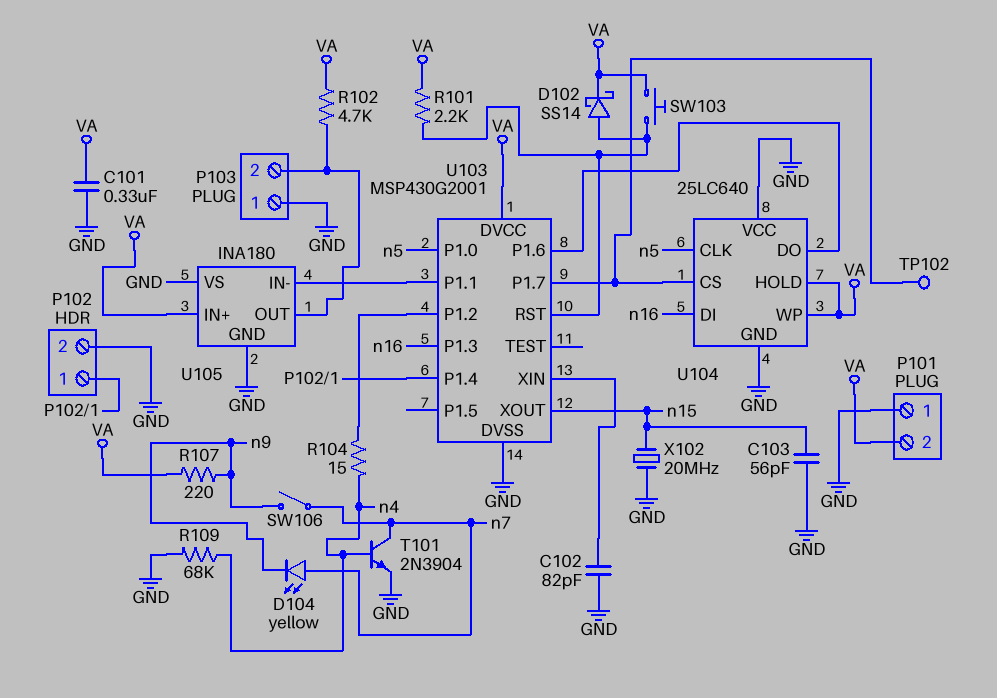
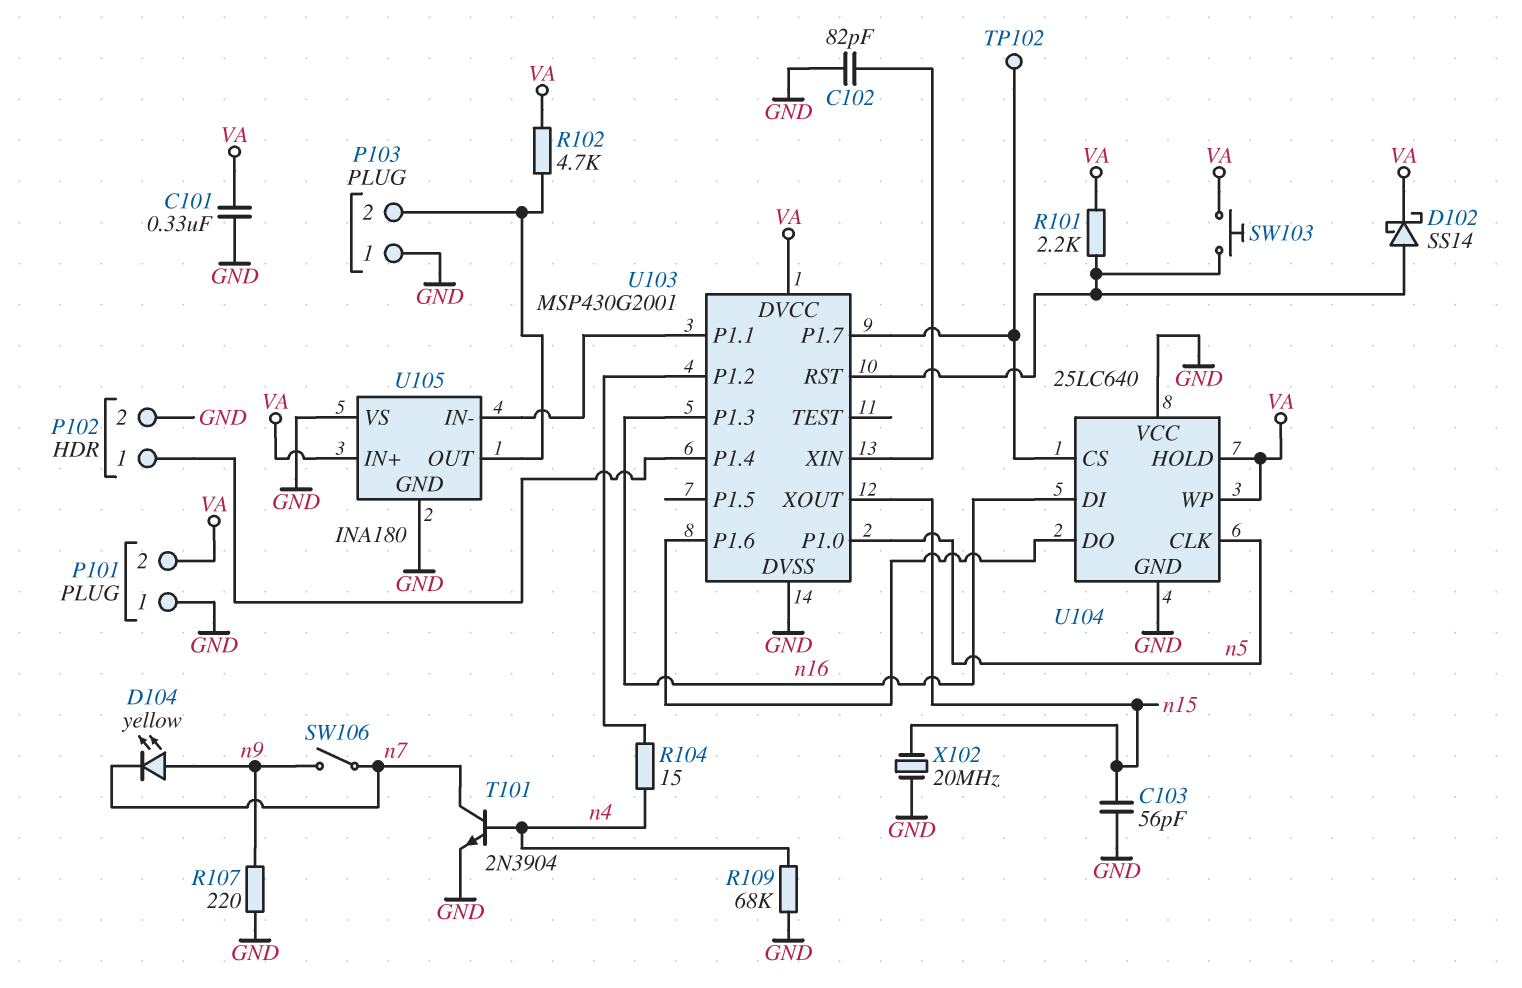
D104: LED yellow (A n7, K n9) -> LED yellow (A n9, K n7)
R107: 220 (VA, n9) -> 220 (GND, n9)

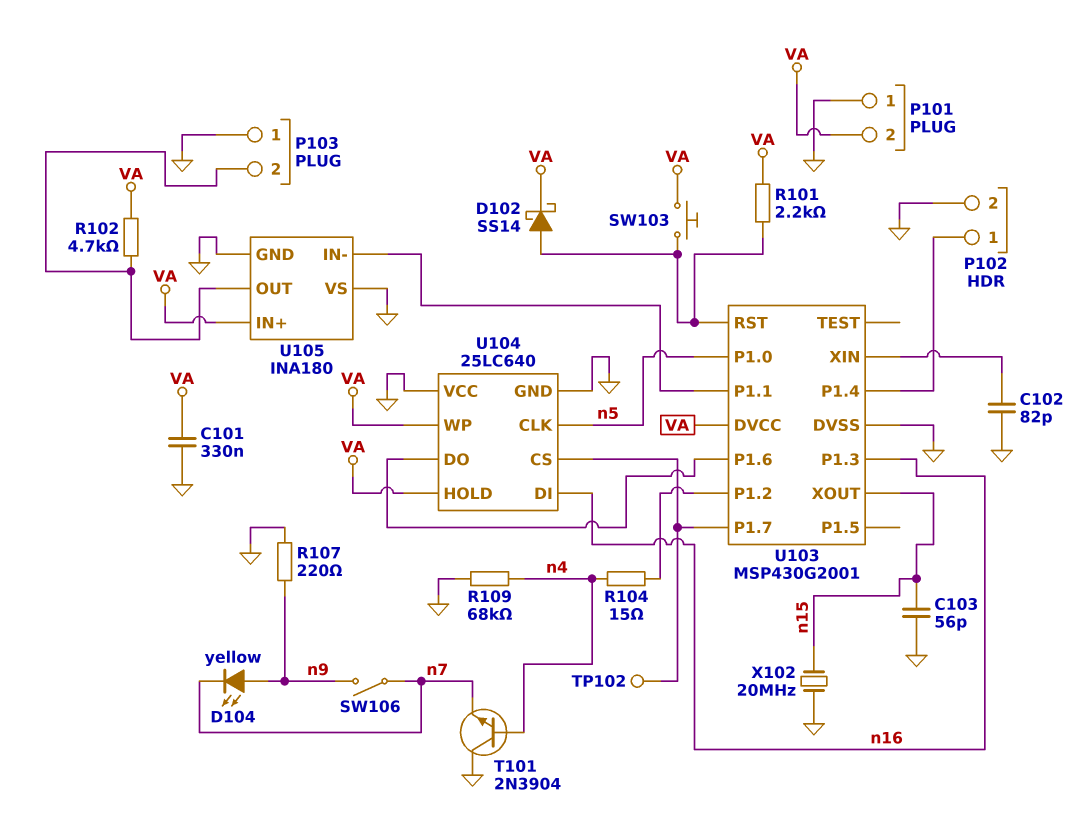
T101: NPN 2N3904 (B n4, C n7, E GND) -> NPN 2N3904 (B n4, C GND, E n7)

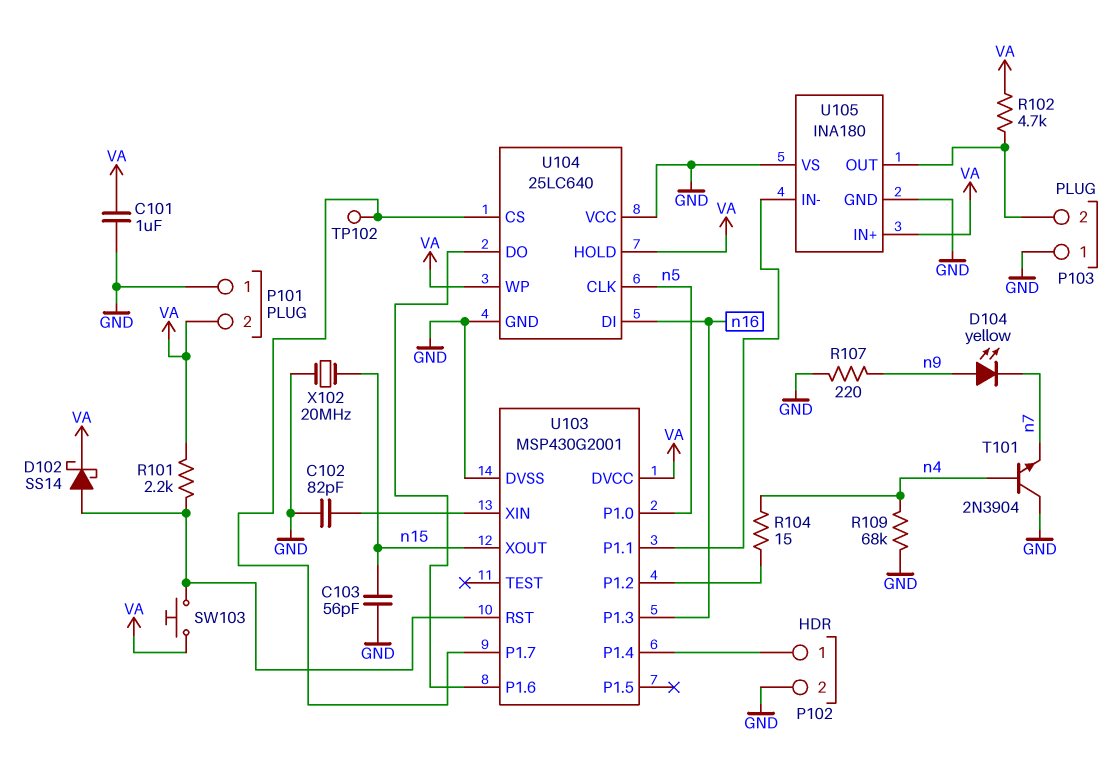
C101: 330nF (GND, VA) -> 1uF (GND, VA)
SW106: switch (n7, n9) -> none

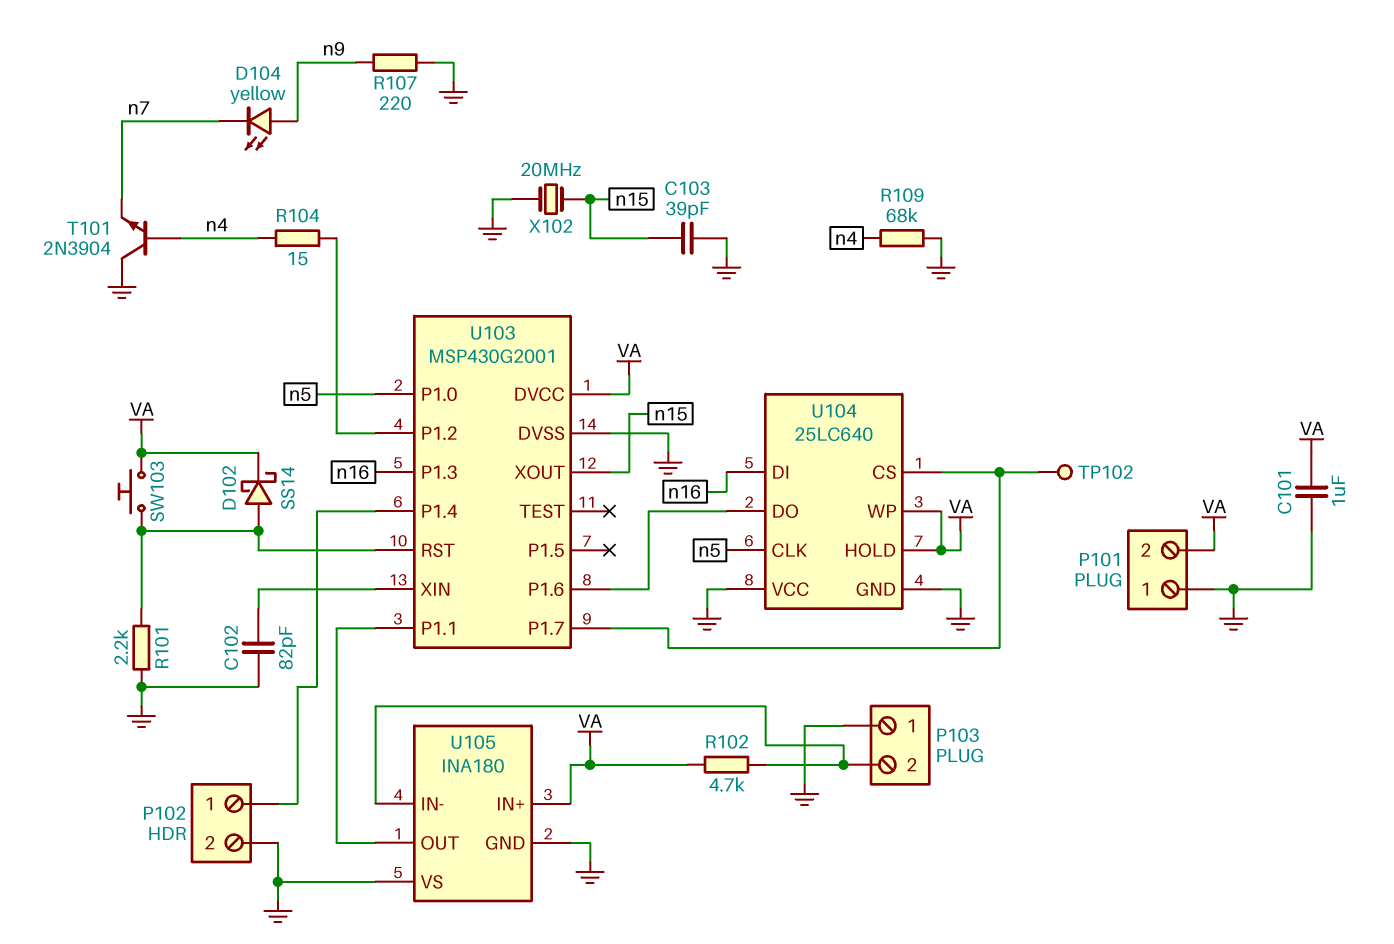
C103: 56pF (GND, n15) -> 39pF (GND, n15)
R101: 2.2k (U103/RST, VA) -> 2.2k (GND, U103/RST)
U105 pin IN-: U103/P1.1 -> P103/2
U105 pin OUT: P103/2 -> U103/P1.1

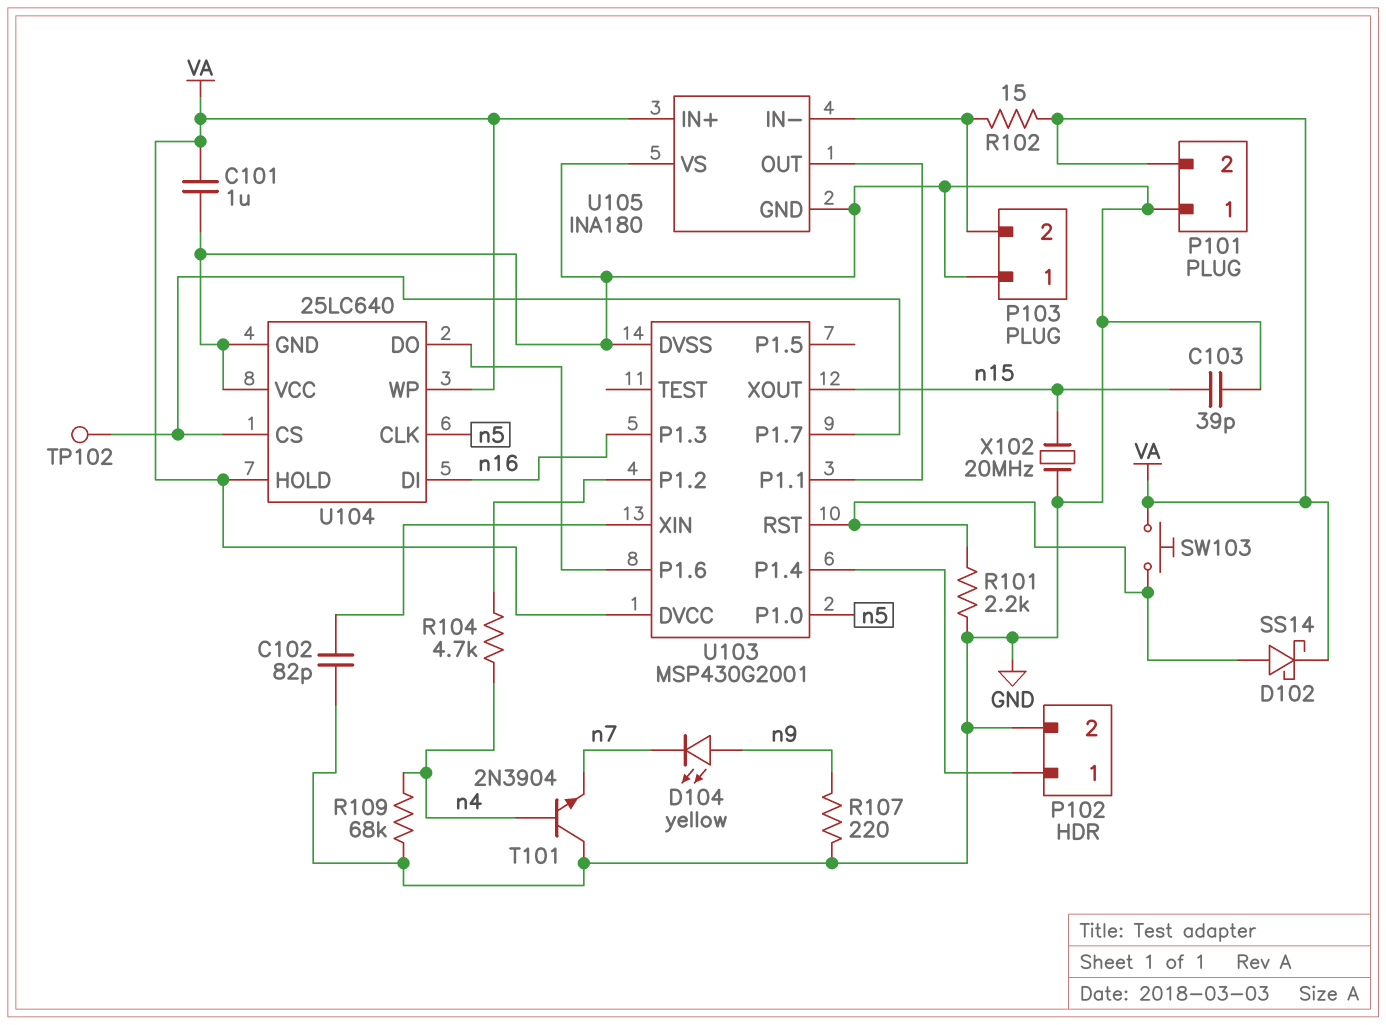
R102: 4.7k (P103/2, VA) -> 15 (P103/2, VA)
R104: 15 (U103/P1.2, n4) -> 4.7k (U103/P1.2, n4)

